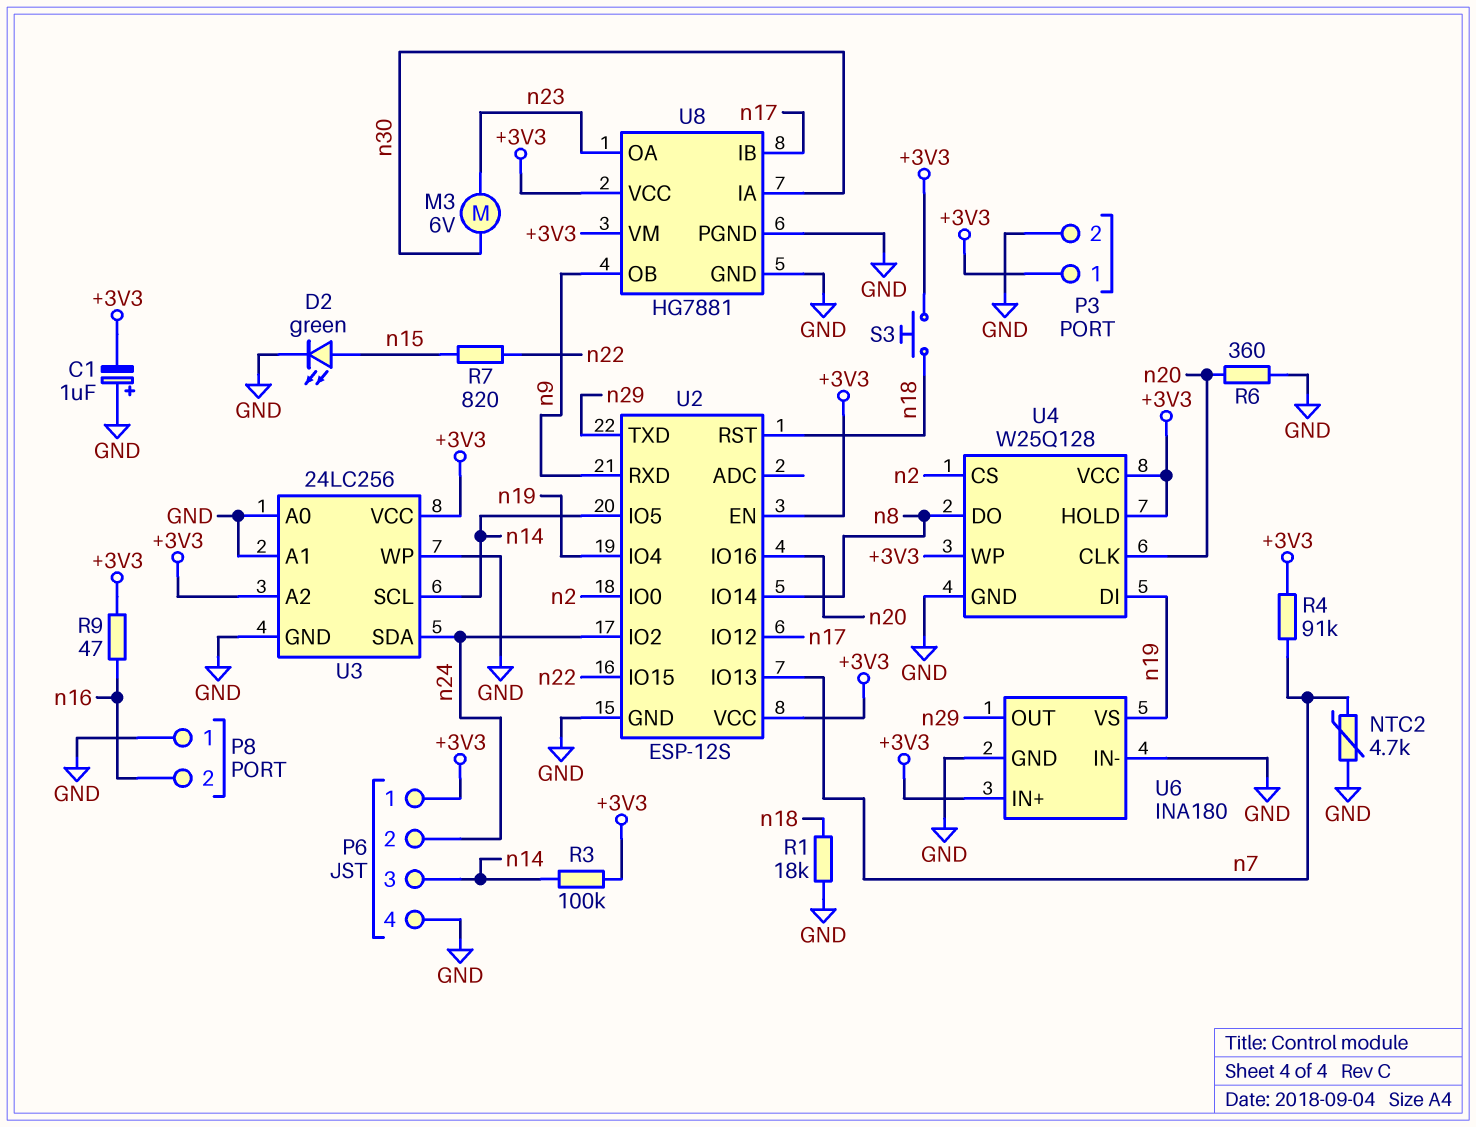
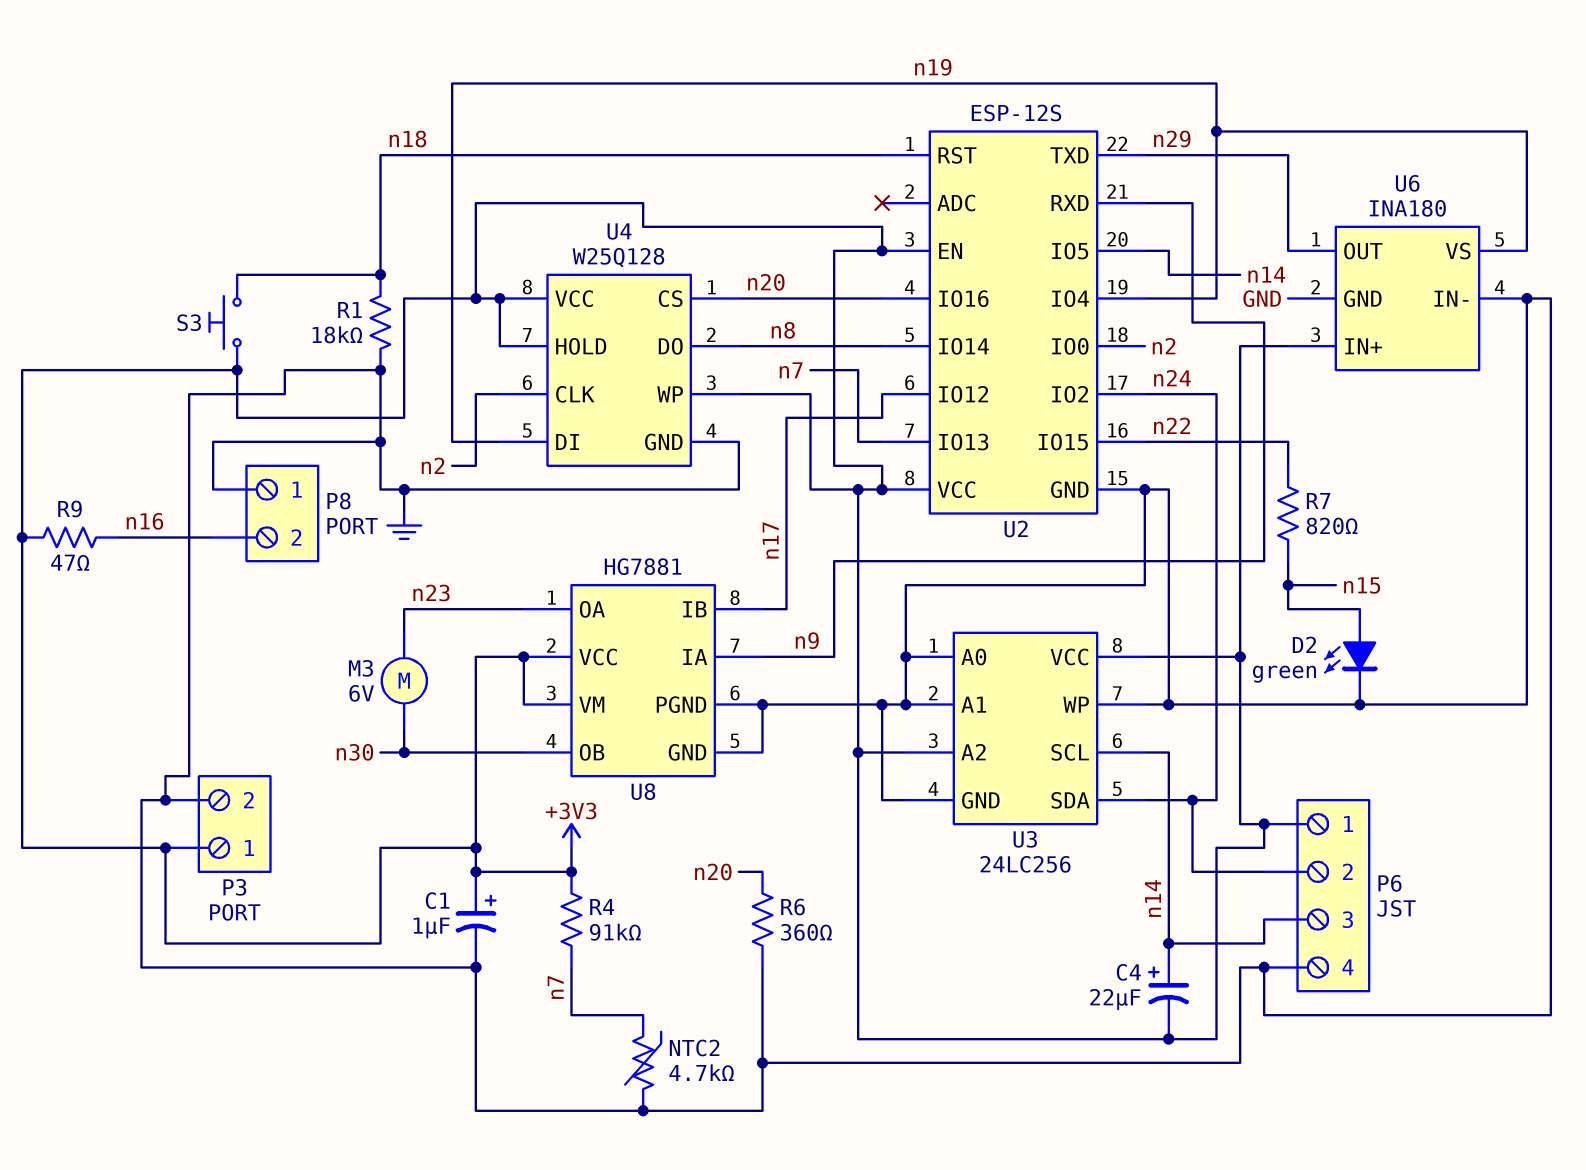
C1: 1uF (plus GND, minus +3V3) -> 1uF (plus +3V3, minus GND)
C4: none -> 22uF (plus n14, minus +3V3)
R3: 100k (+3V3, n14) -> none
U4 pin CLK: n20 -> n2
U4 pin CS: n2 -> n20
U8 pin IA: n30 -> n9
U8 pin OB: n9 -> n30

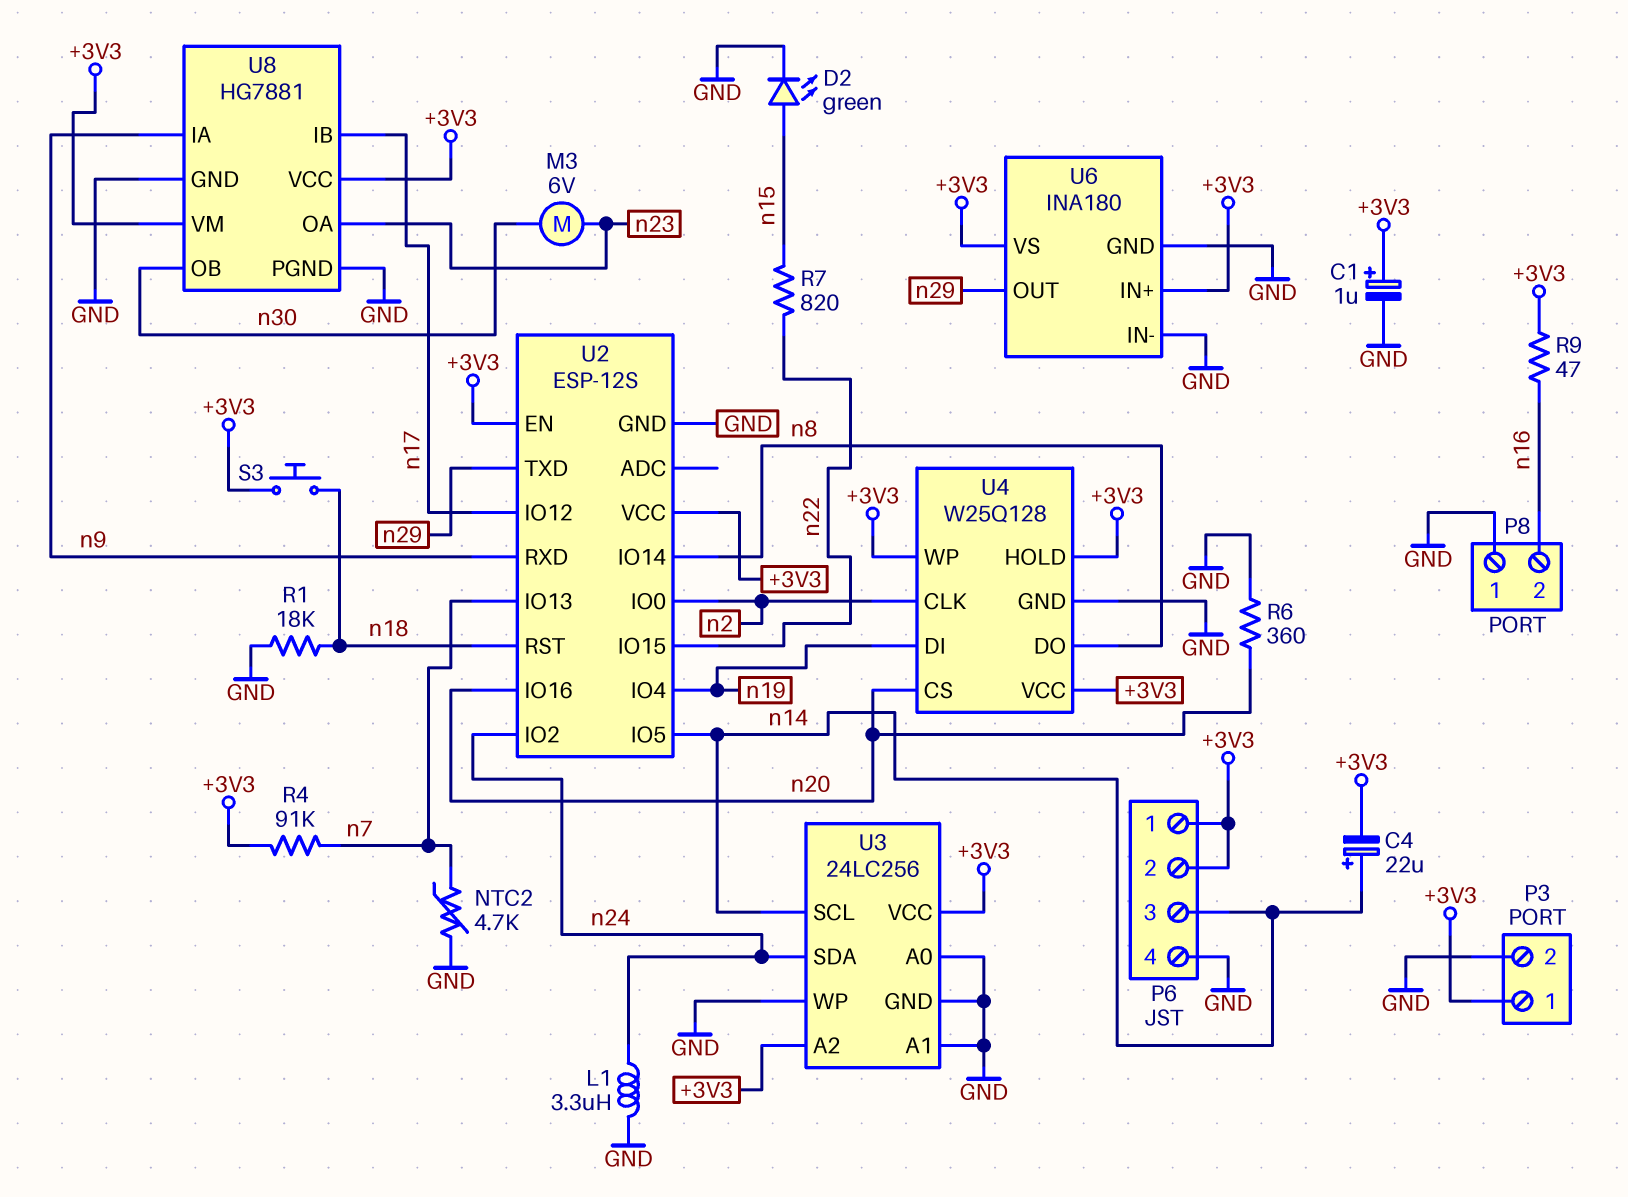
L1: none -> 3.3uH (GND, n24)
P6 pin 2: n24 -> +3V3
U6 pin VS: n19 -> +3V3

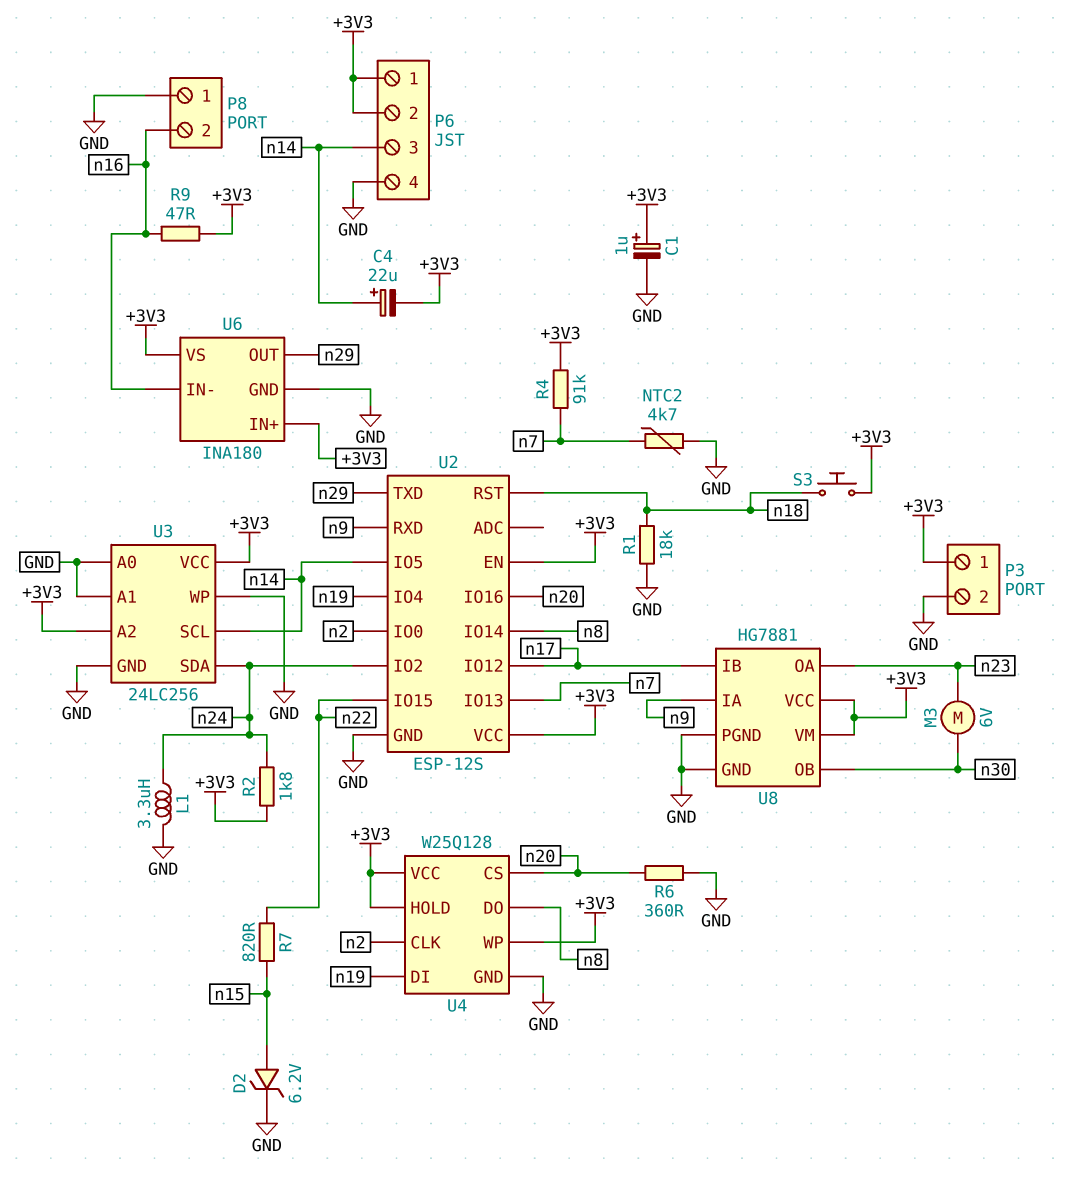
D2: LED green (A n15, K GND) -> zener 6.2V (A n15, K GND)
R2: none -> 1.8k (+3V3, n24)
U6 pin IN-: GND -> n16

